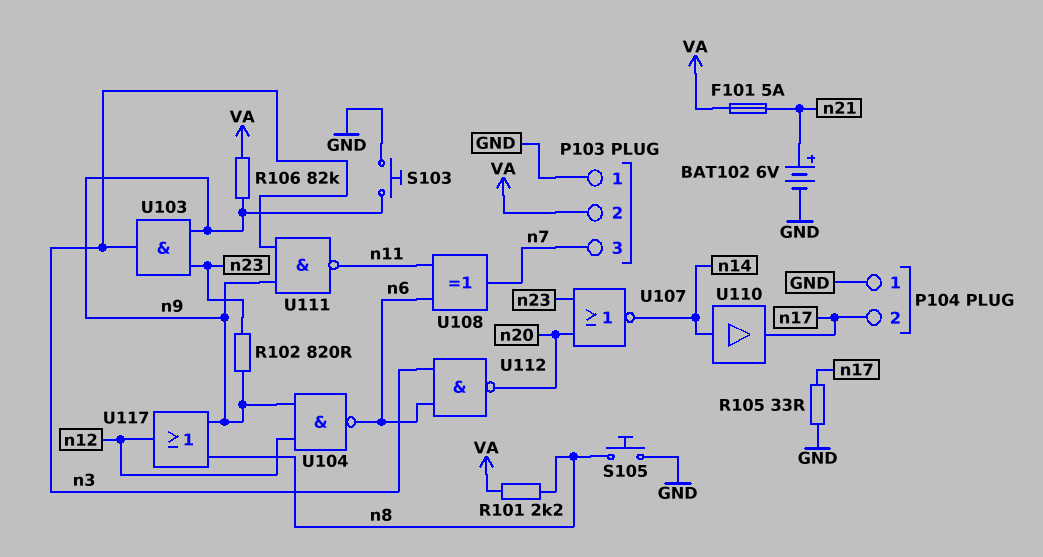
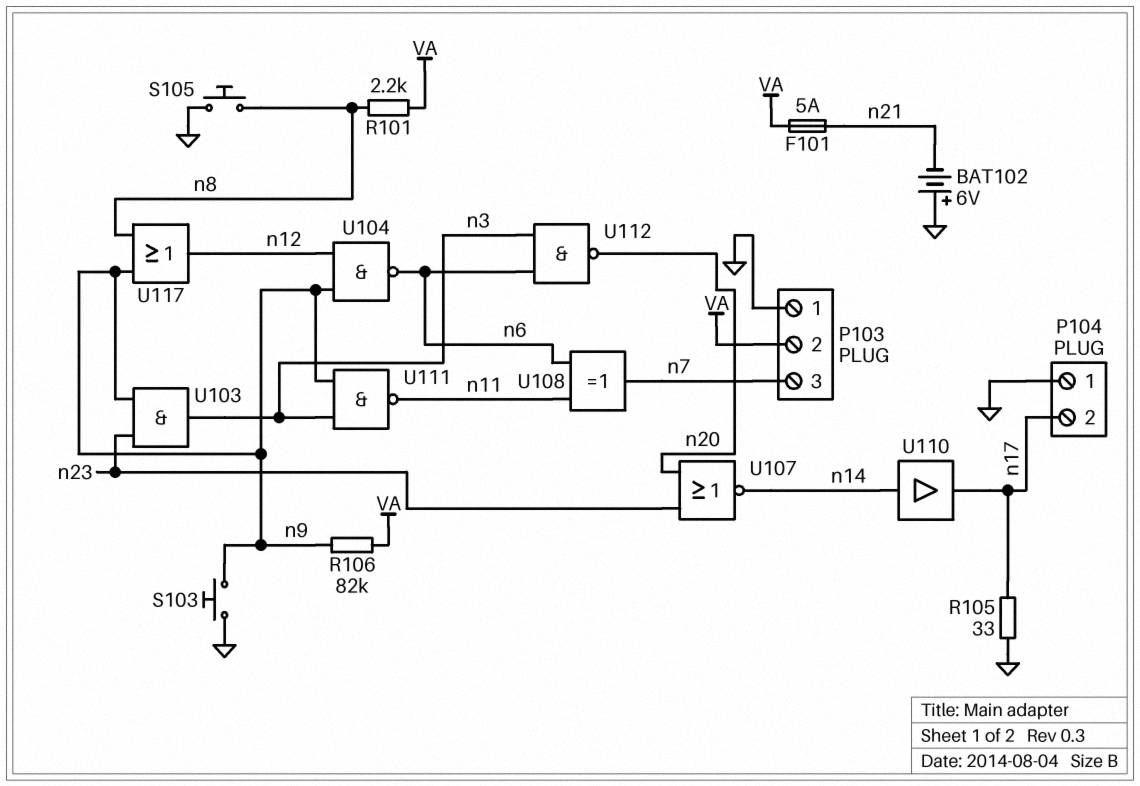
BAT102: 6V (plus n21, minus GND) -> 6V (plus GND, minus n21)
R102: 820 (n9, n23) -> none

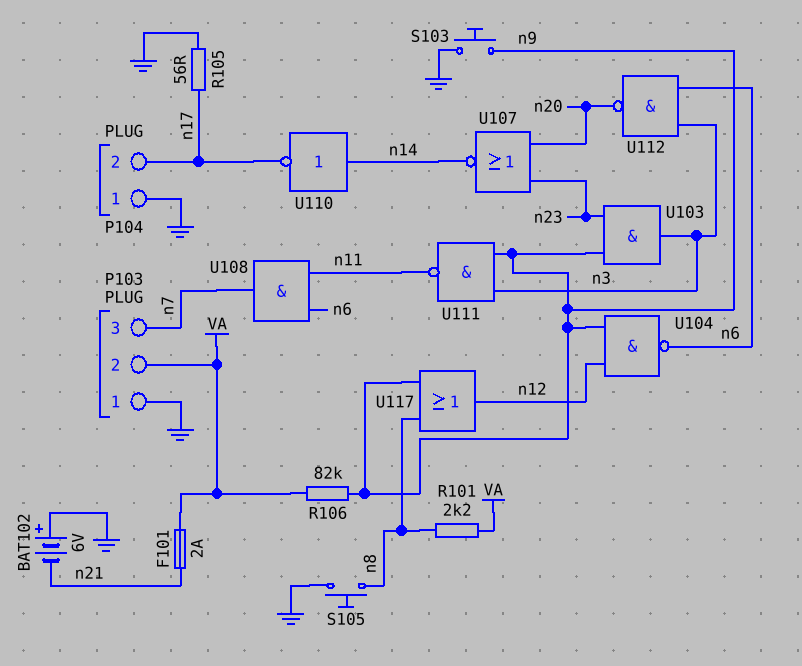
F101: 5A (VA, n21) -> 2A (VA, n21)
R105: 33 (GND, n17) -> 56 (GND, n17)
U108: XOR (in n6, in n11, out n7) -> AND (in n6, in n11, out n7)
U110: buffer (in n14, out n17) -> NOT (in n14, out n17)

